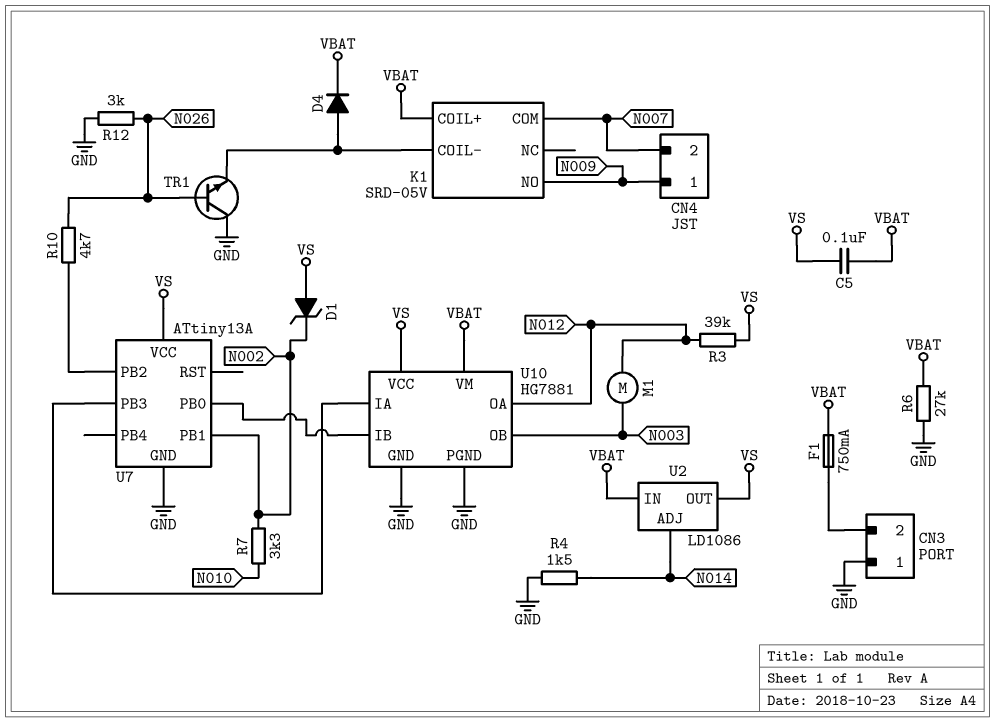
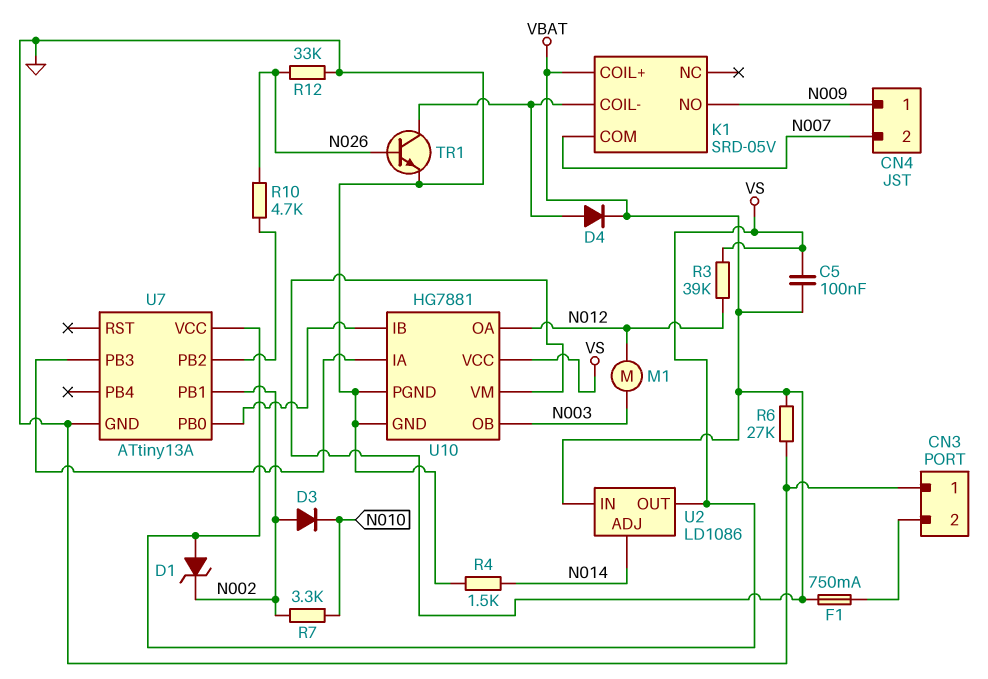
D3: none -> diode (A N002, K N010)
R12: 3k (GND, N026) -> 33k (GND, N026)
TR1: NPN (B N026, C GND, E K1/COIL-) -> NPN (B N026, C K1/COIL-, E GND)

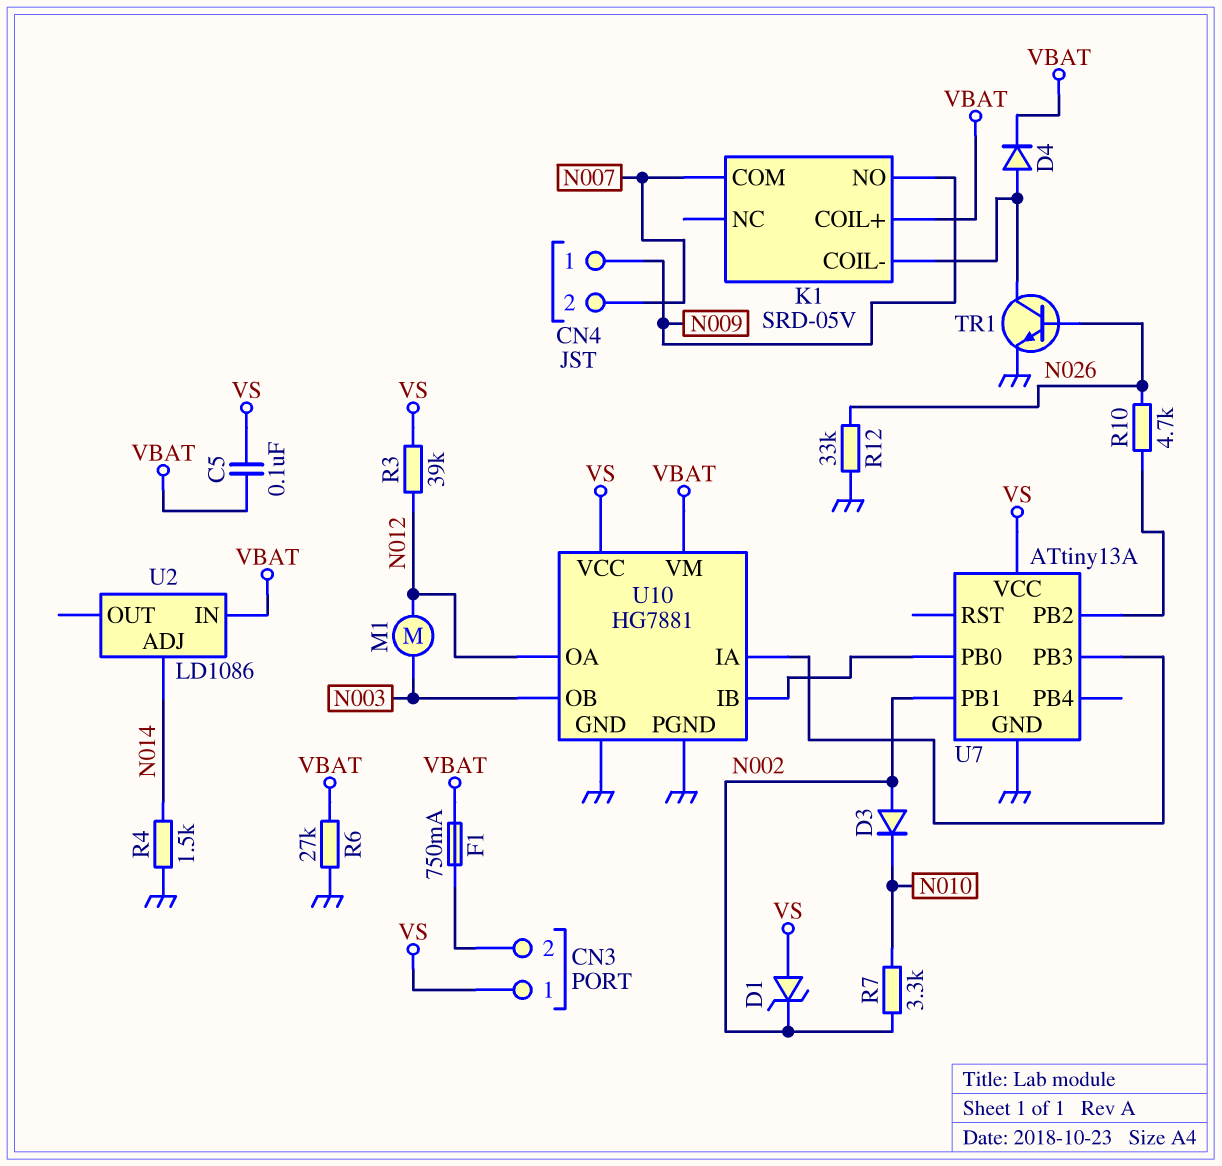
CN3 pin 1: GND -> VS
U2 pin OUT: VS -> none

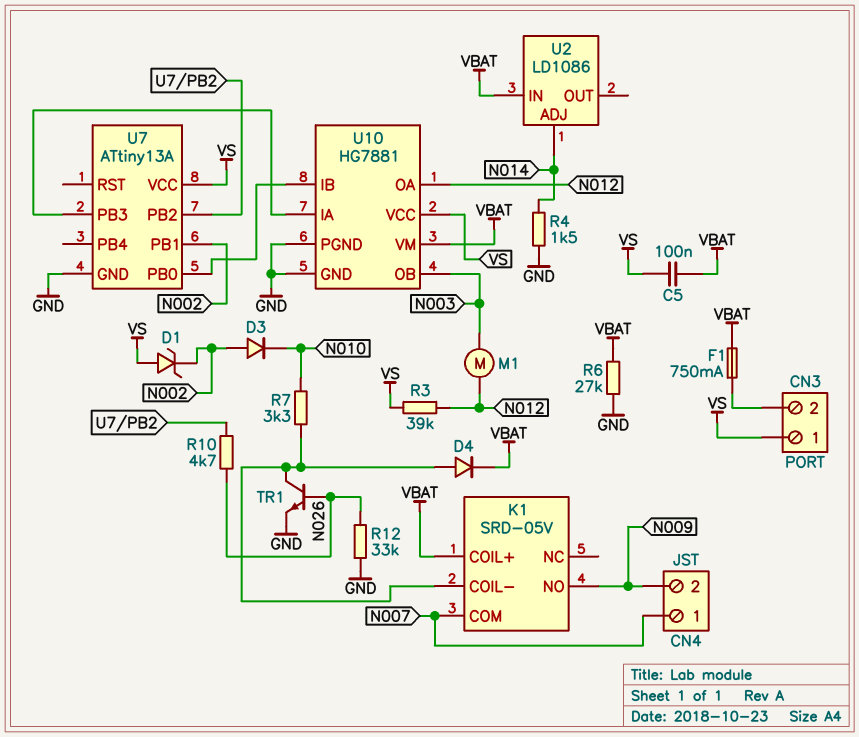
CN4 pin 1: N009 -> N007
CN4 pin 2: N007 -> N009
R7: 3.3k (N002, N010) -> 3.3k (K1/COIL-, N010)

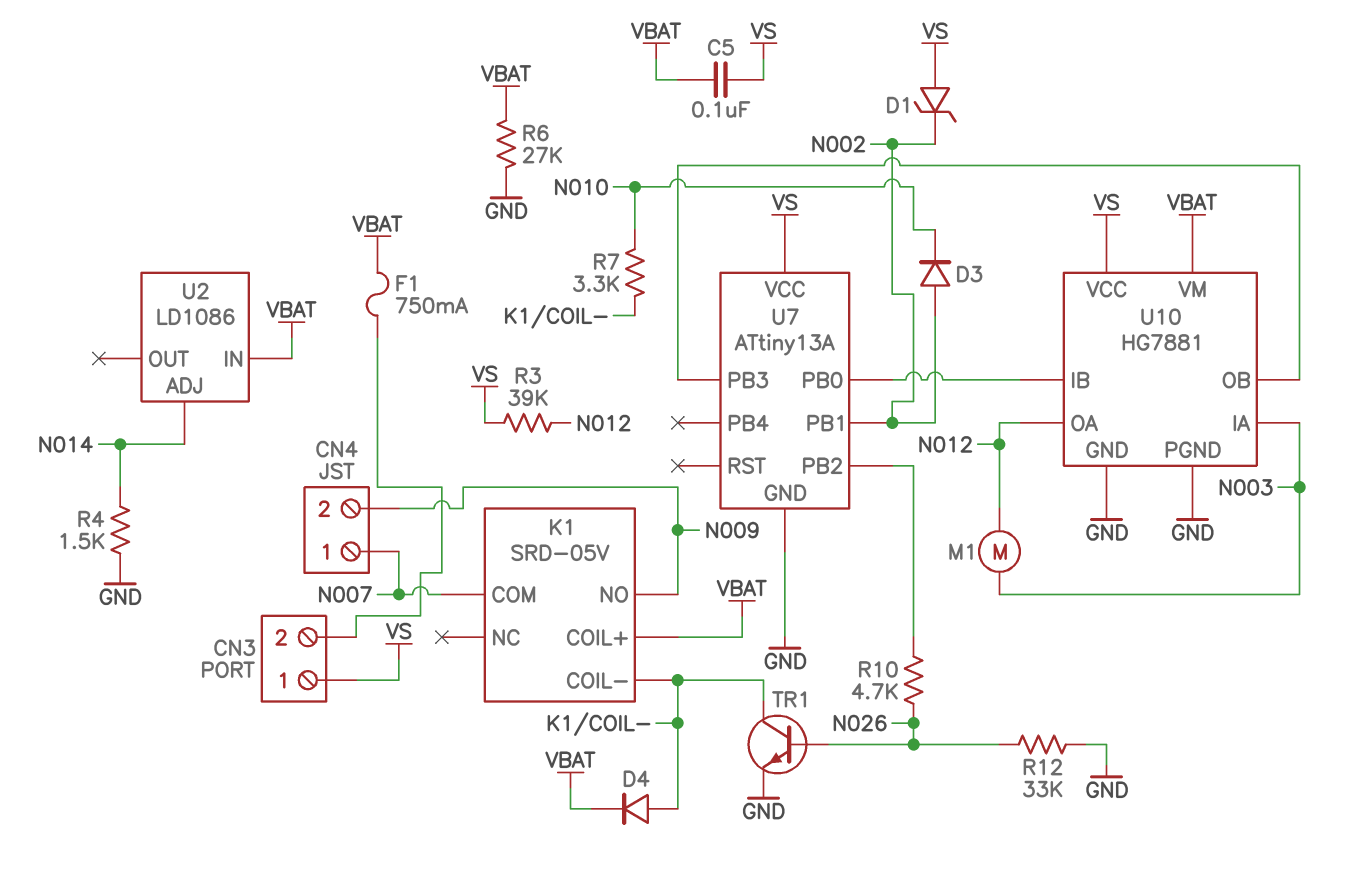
U10 pin IA: U7/PB3 -> N003
U10 pin OB: N003 -> U7/PB3

